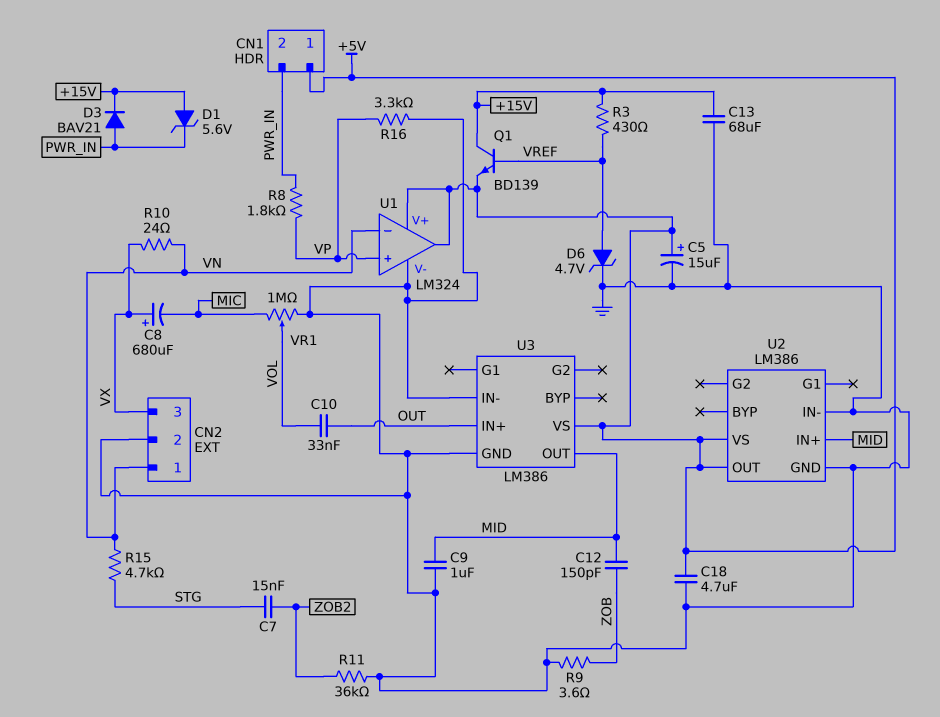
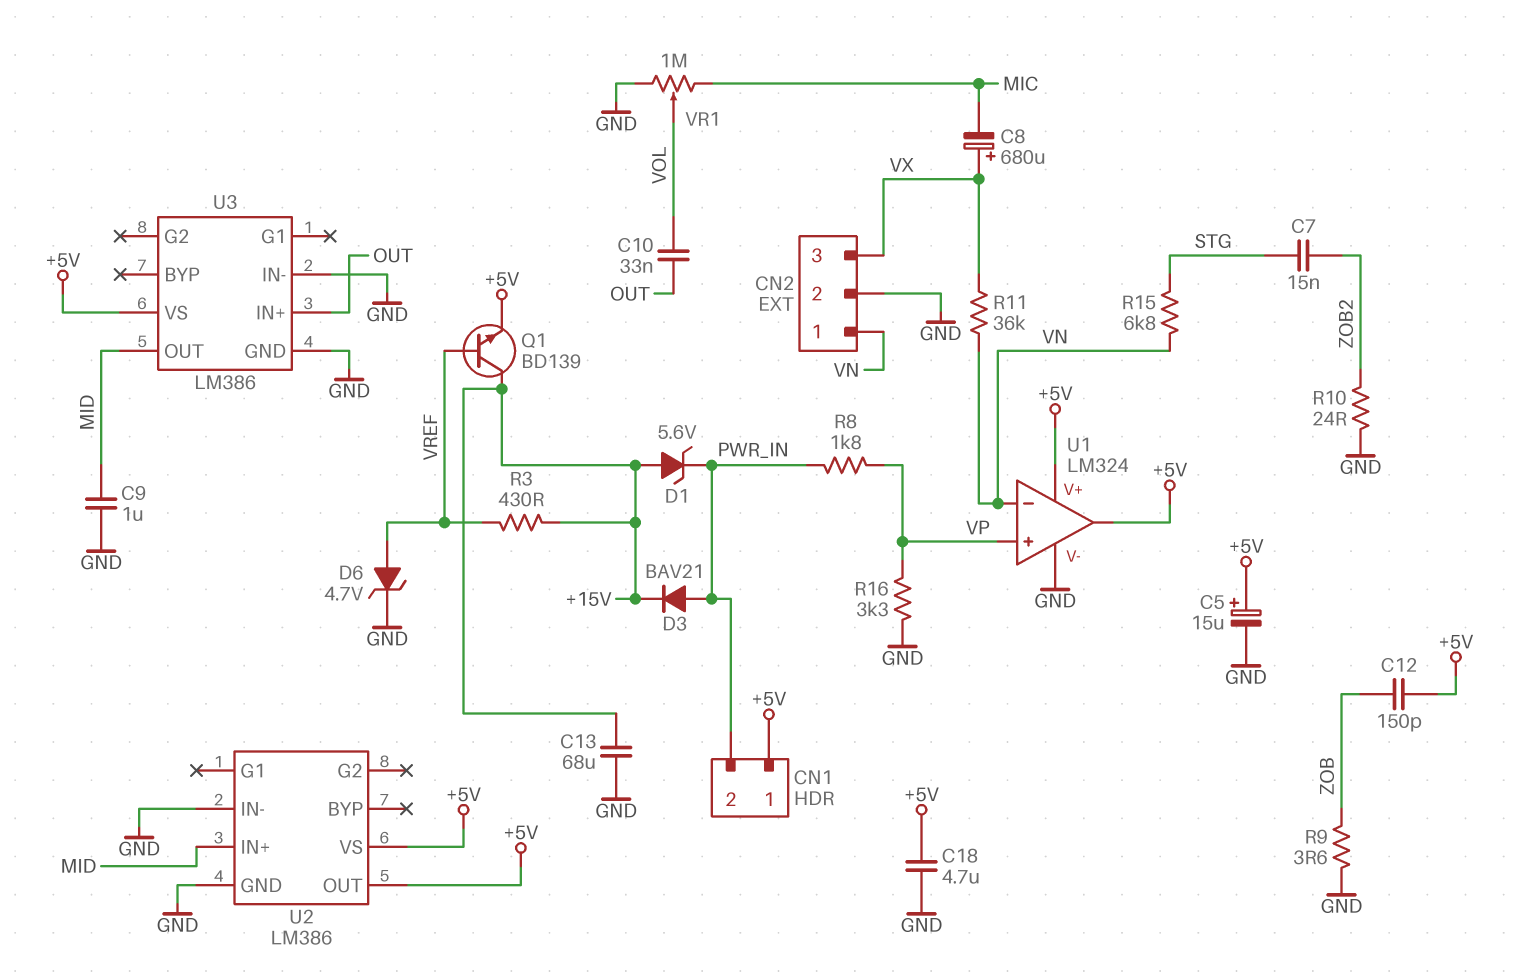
C12: 150pF (MID, ZOB) -> 150pF (+5V, ZOB)
R10: 24 (VN, VX) -> 24 (GND, ZOB2)
R11: 36k (GND, ZOB2) -> 36k (VN, VX)
R15: 4.7k (STG, VN) -> 6.8k (STG, VN)

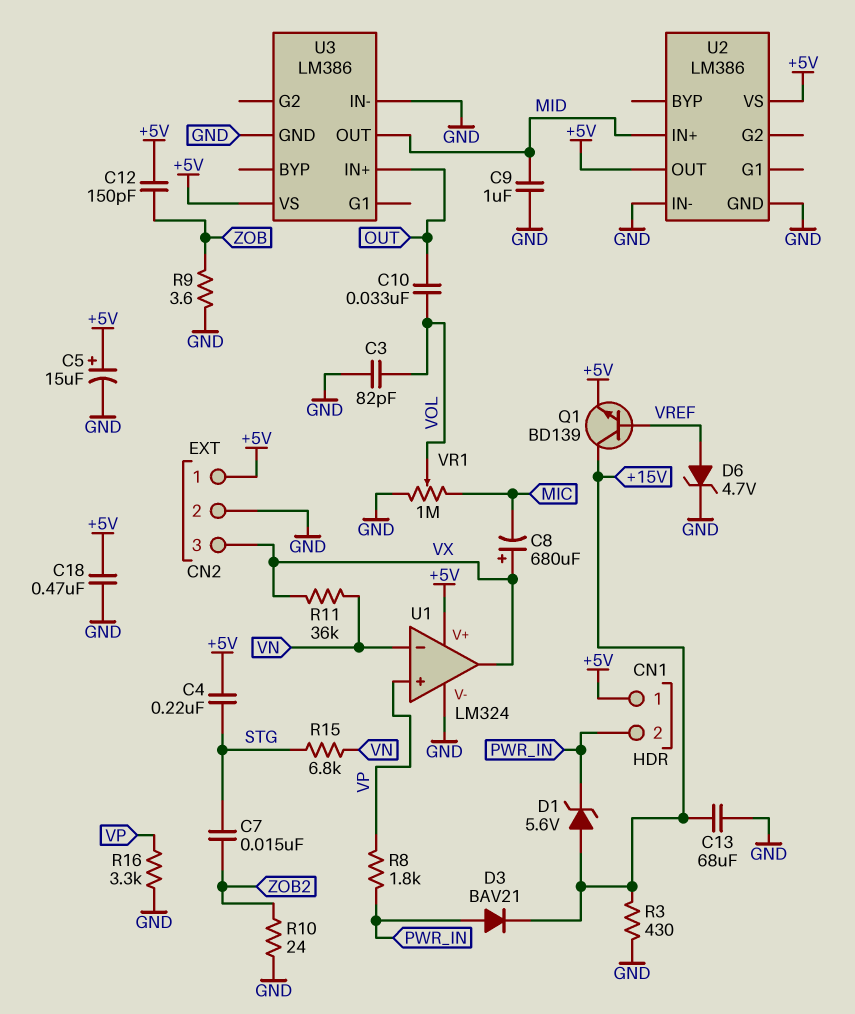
C3: none -> 82pF (GND, VOL)
C4: none -> 220nF (+5V, STG)
C18: 4.7uF (+5V, GND) -> 470nF (+5V, GND)
CN2 pin 1: VN -> +5V
R3: 430 (+15V, VREF) -> 430 (+15V, GND)
U1 pin out: +5V -> VX

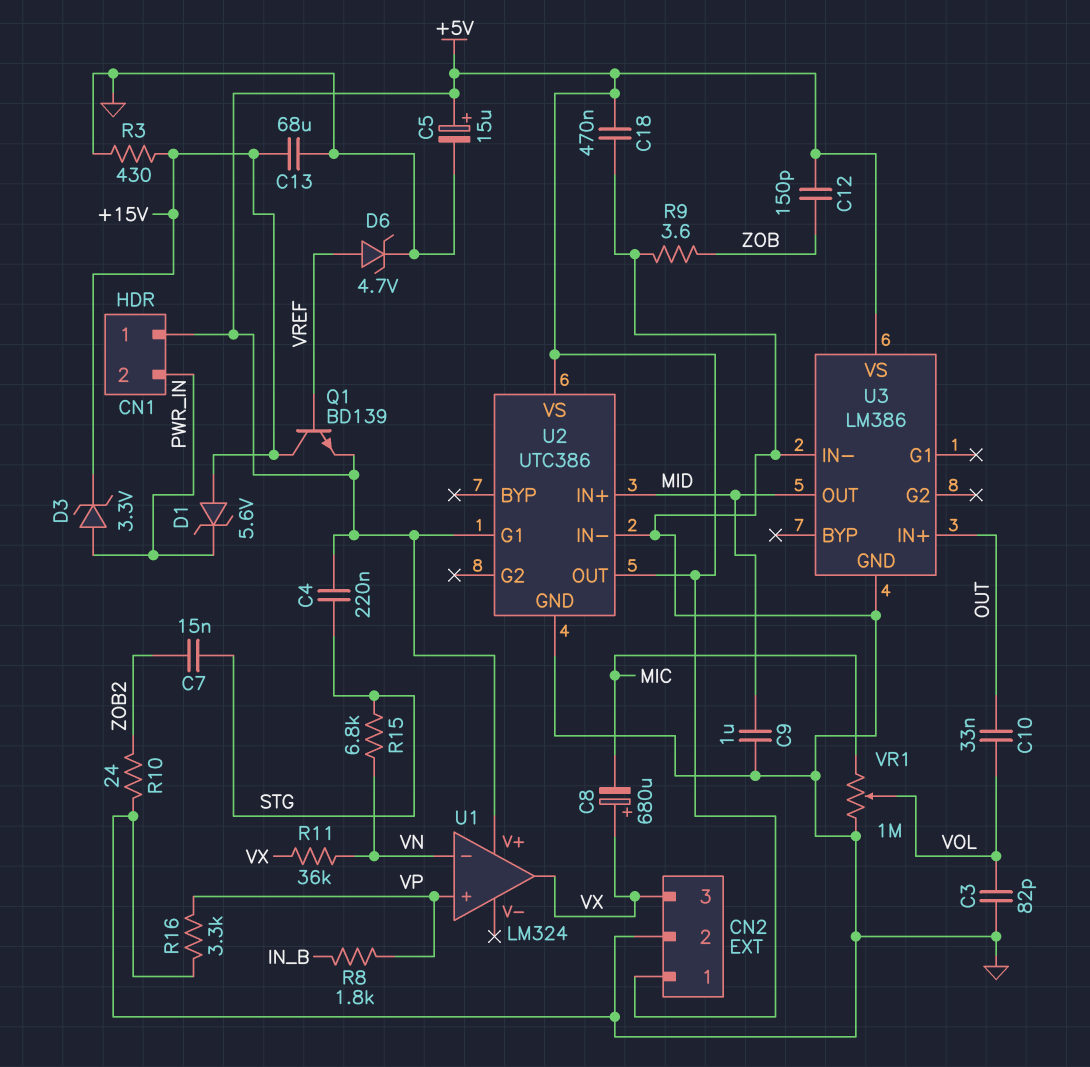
D3: diode BAV21 (A PWR_IN, K +15V) -> zener 3.3V (A PWR_IN, K +15V)
R8: 1.8k (PWR_IN, VP) -> 1.8k (IN_B, VP)
U1 pin V-: GND -> none
U2: LM386 -> UTC386
U2 pin G1: none -> +5V

